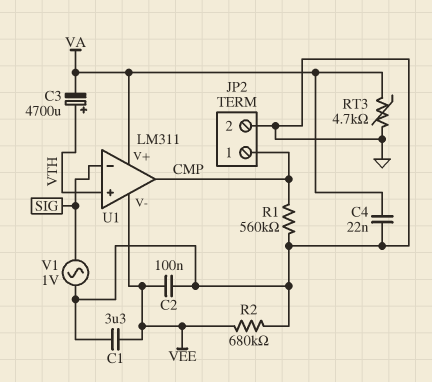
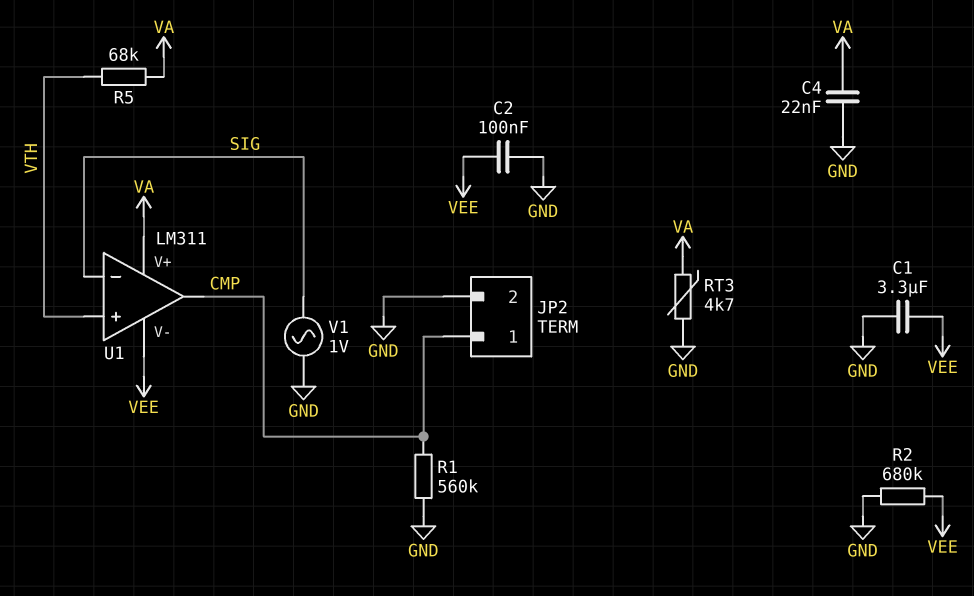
C3: 4700uF (plus VTH, minus VA) -> none
R5: none -> 68k (VA, VTH)

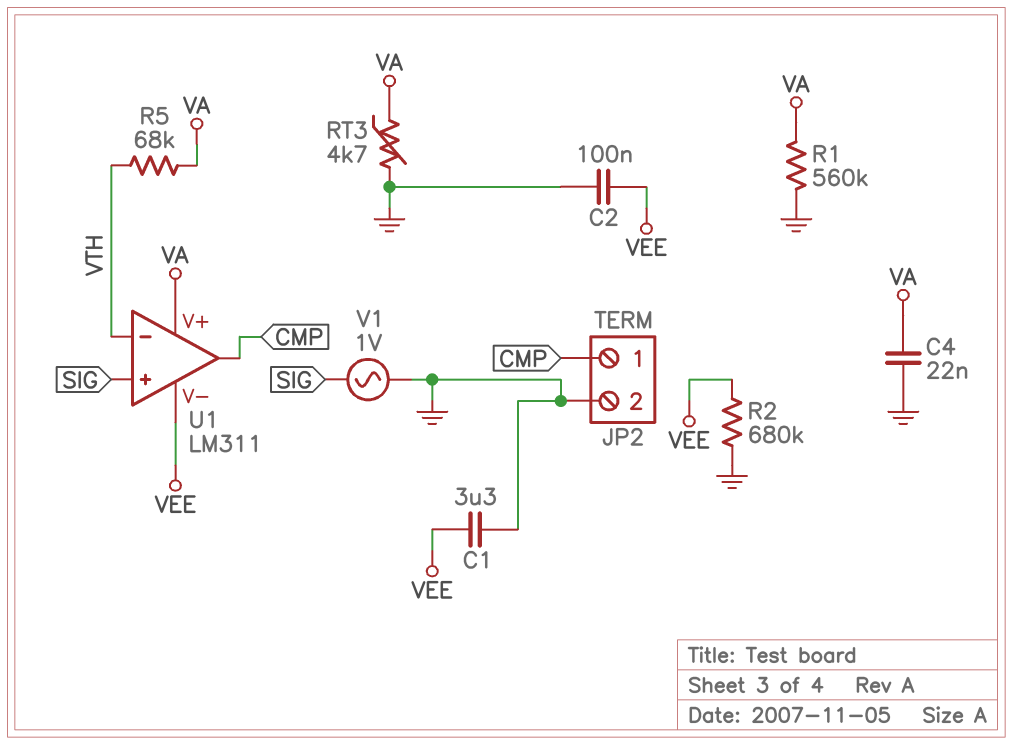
R1: 560k (CMP, GND) -> 560k (GND, VA)
U1 pin in+: VTH -> SIG
U1 pin in-: SIG -> VTH

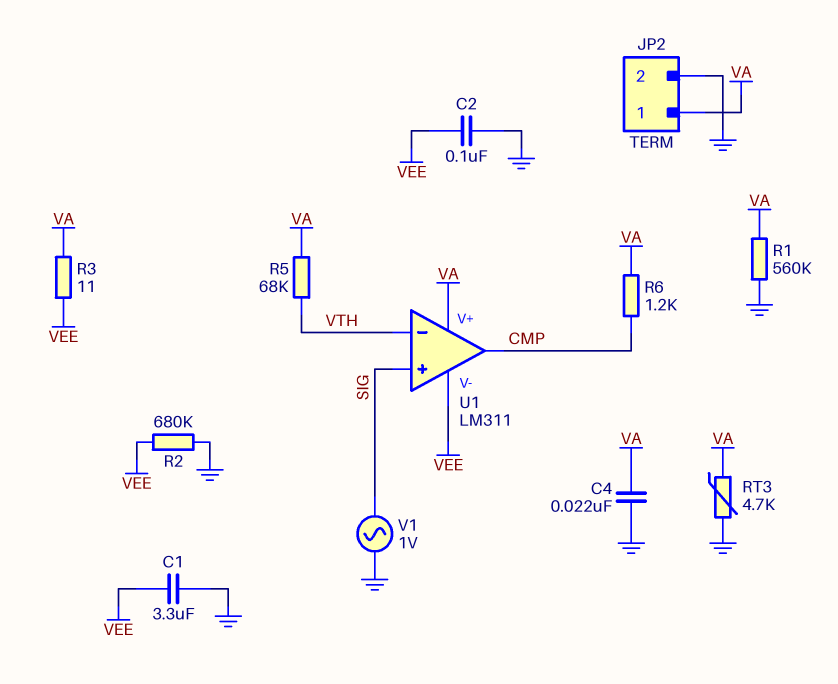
JP2 pin 1: CMP -> VA
R3: none -> 11 (VA, VEE)
R6: none -> 1.2k (CMP, VA)

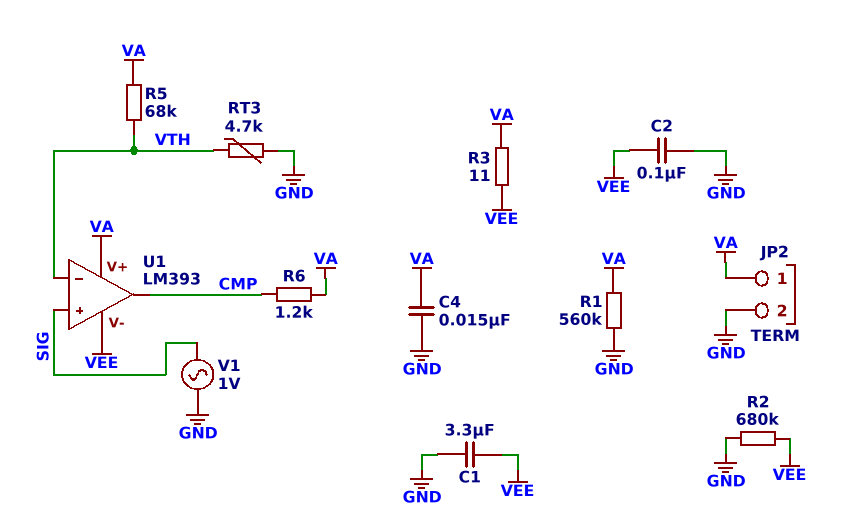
C4: 22nF (GND, VA) -> 15nF (GND, VA)
RT3: 4.7k (GND, VA) -> 4.7k (GND, VTH)
U1: LM311 -> LM393

